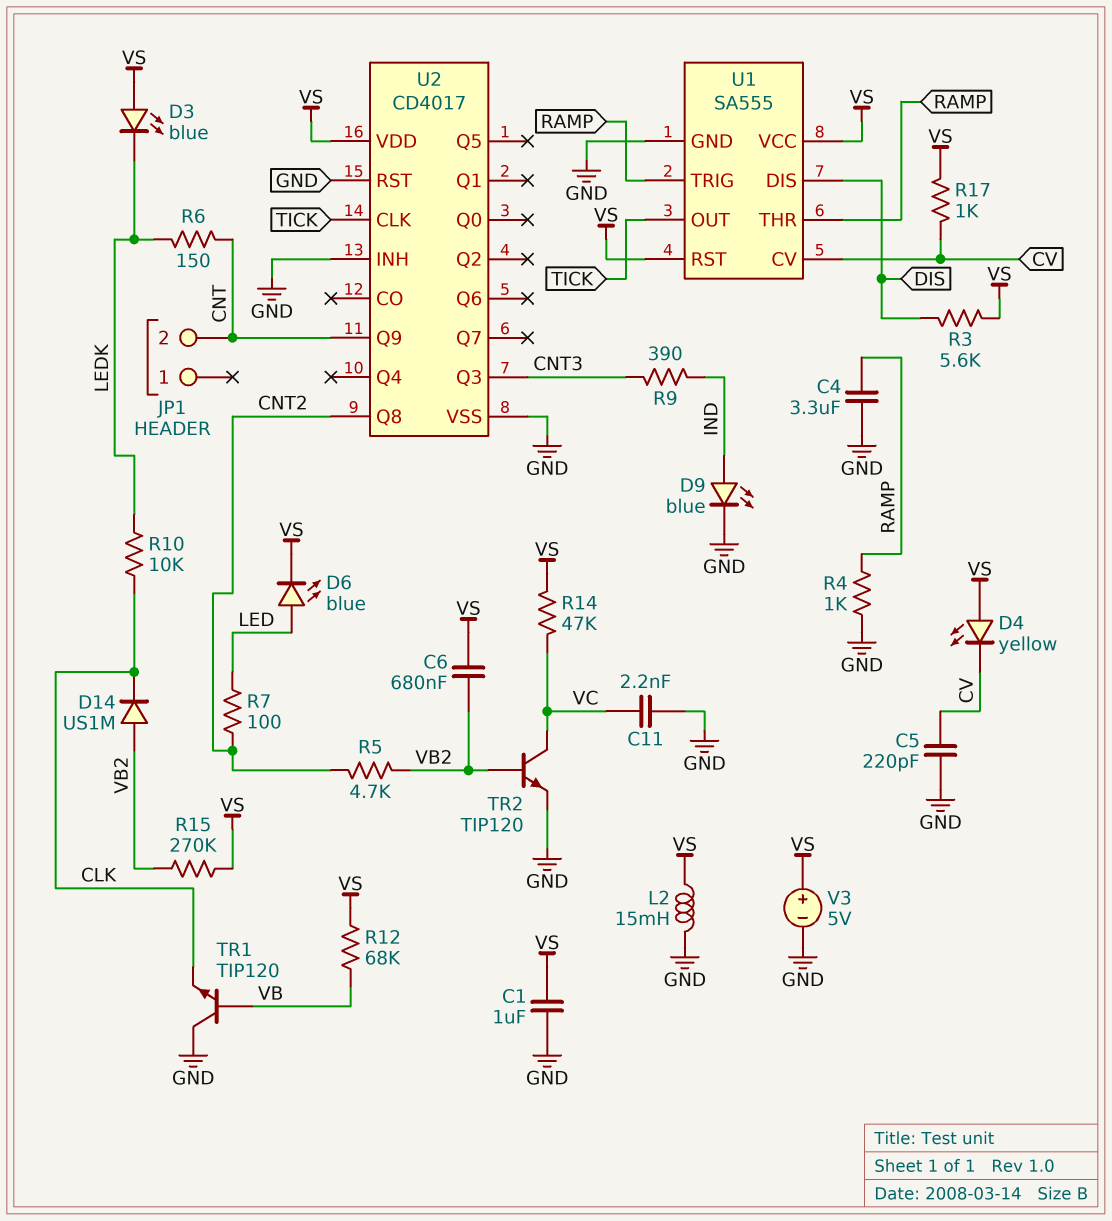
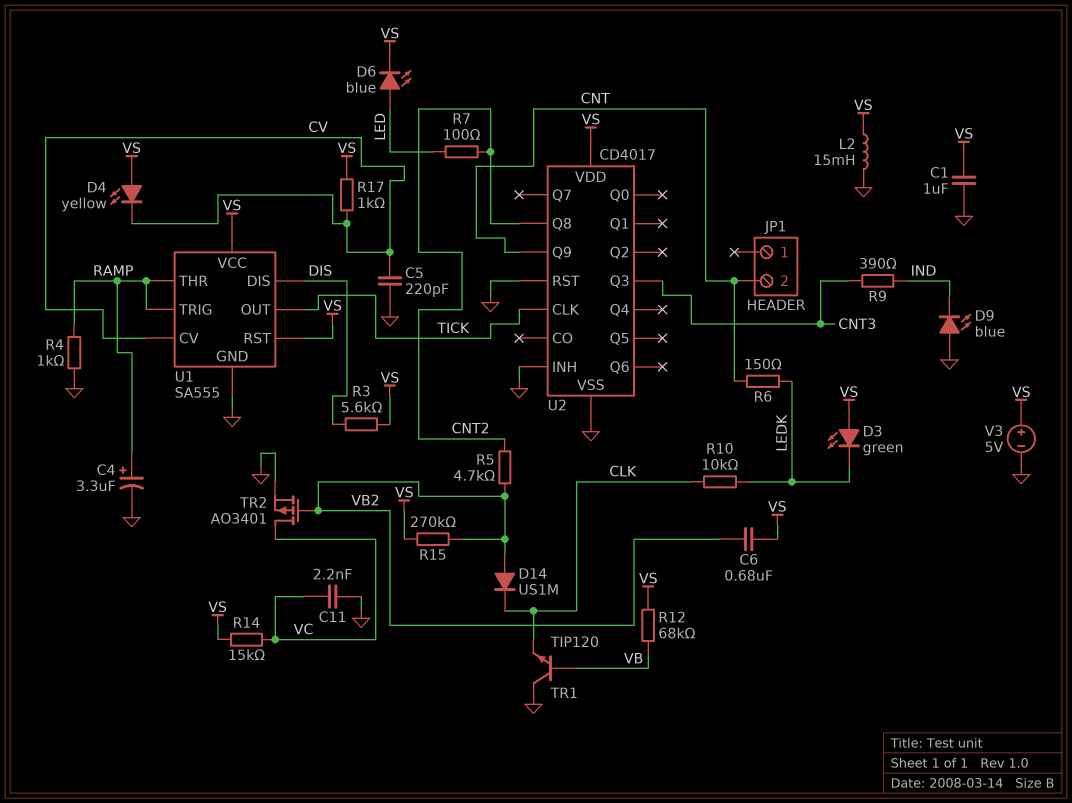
C4: 3.3uF (GND, RAMP) -> 3.3uF (plus RAMP, minus GND)
D3: LED blue (A VS, K LEDK) -> LED green (A VS, K LEDK)
D9: LED blue (A IND, K GND) -> LED blue (A GND, K IND)
R14: 47k (VC, VS) -> 15k (VC, VS)
TR2: NPN TIP120 (B VB2, C VC, E GND) -> PMOS AO3401 (G VB2, D VC, S GND)

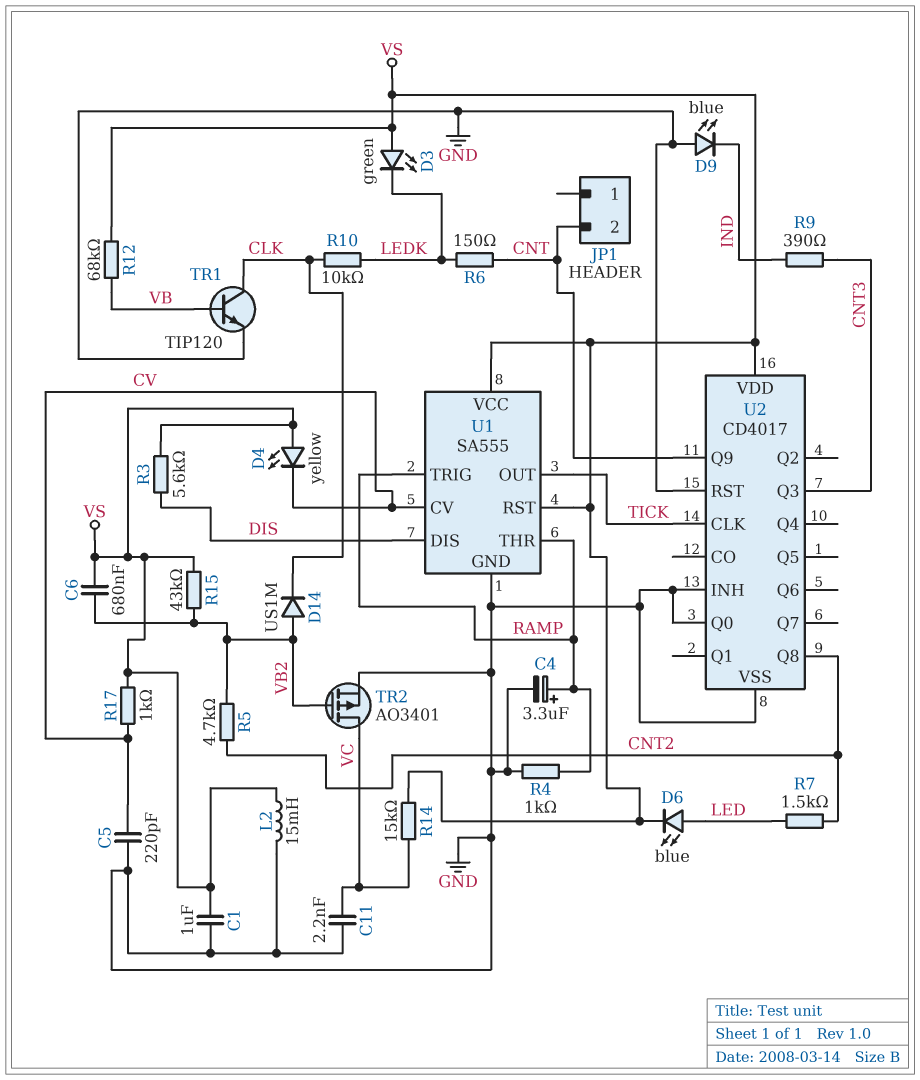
R7: 100 (CNT2, LED) -> 1.5k (CNT2, LED)
R15: 270k (VB2, VS) -> 43k (VB2, VS)
TR1: NPN TIP120 (B VB, C GND, E CLK) -> NPN TIP120 (B VB, C CLK, E GND)
U2 pin Q0: none -> GND
V3: 5V (plus VS, minus GND) -> none

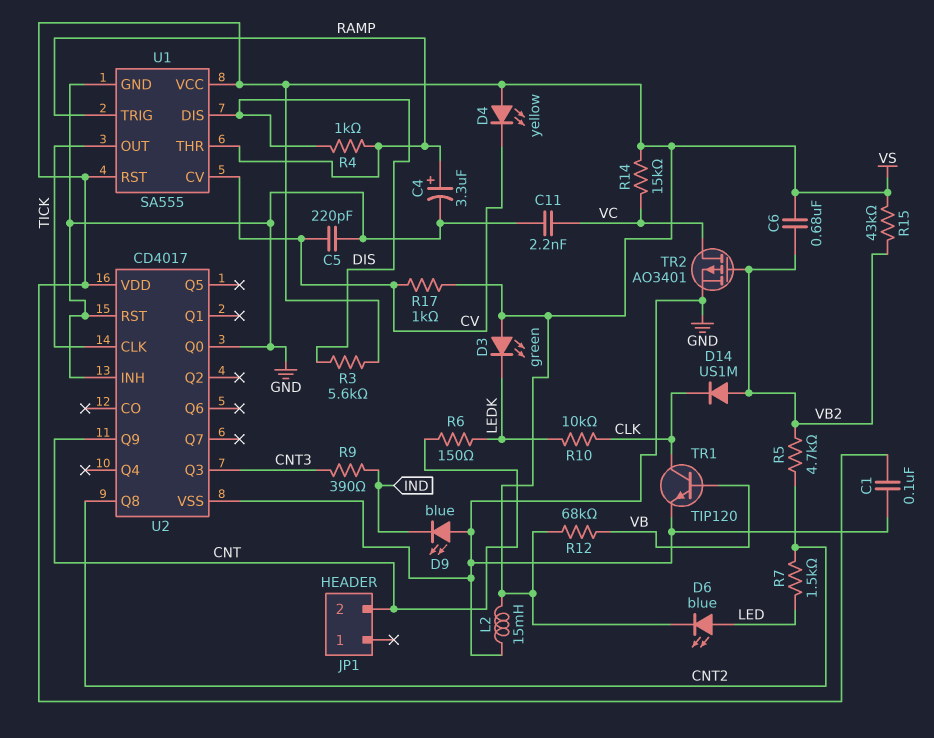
C1: 1uF (GND, VS) -> 100nF (GND, VS)
R4: 1k (GND, RAMP) -> 1k (DIS, RAMP)

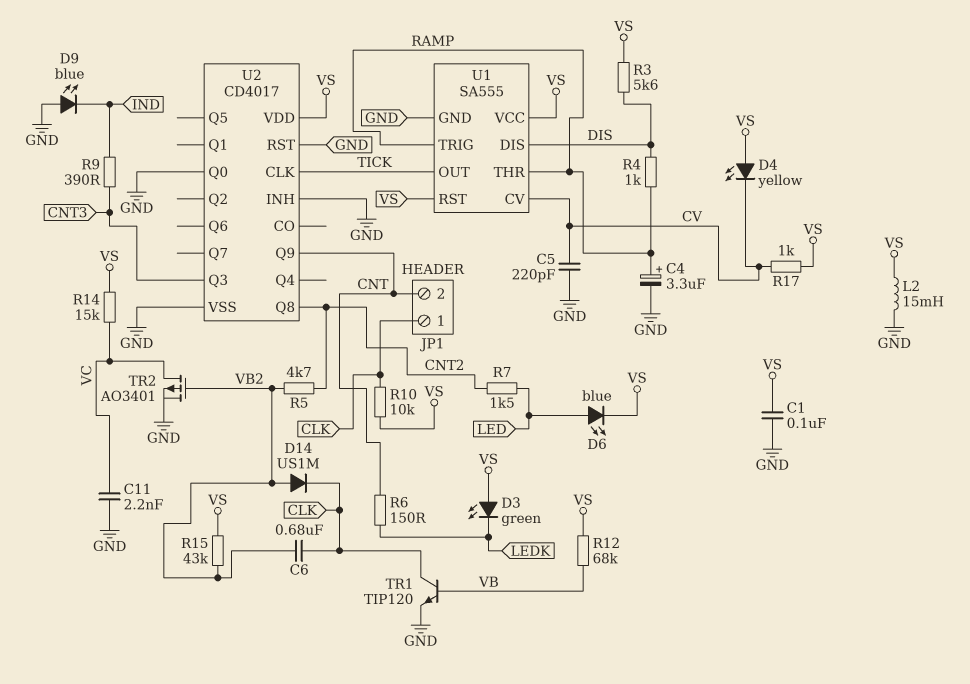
C6: 680nF (VB2, VS) -> 680nF (CLK, VB2)
JP1 pin 1: none -> CLK
R10: 10k (CLK, LEDK) -> 10k (CLK, VS)

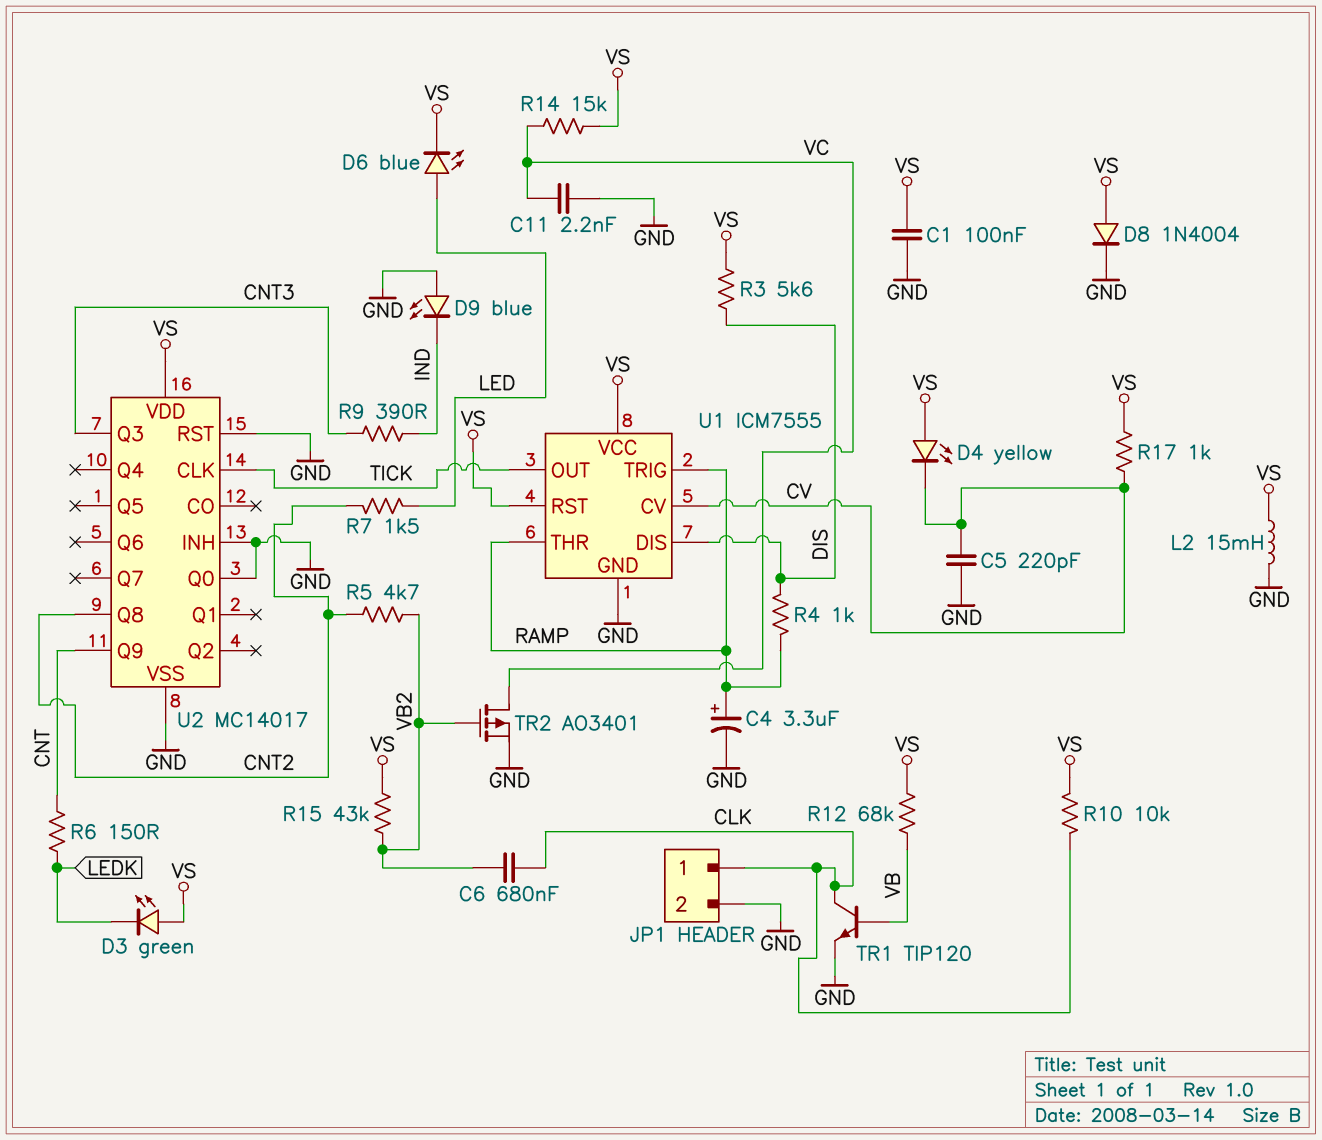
D8: none -> diode 1N4004 (A VS, K GND)
D14: diode US1M (A VB2, K CLK) -> none
JP1 pin 2: CNT -> GND
U1: SA555 -> ICM7555
U2: CD4017 -> MC14017

